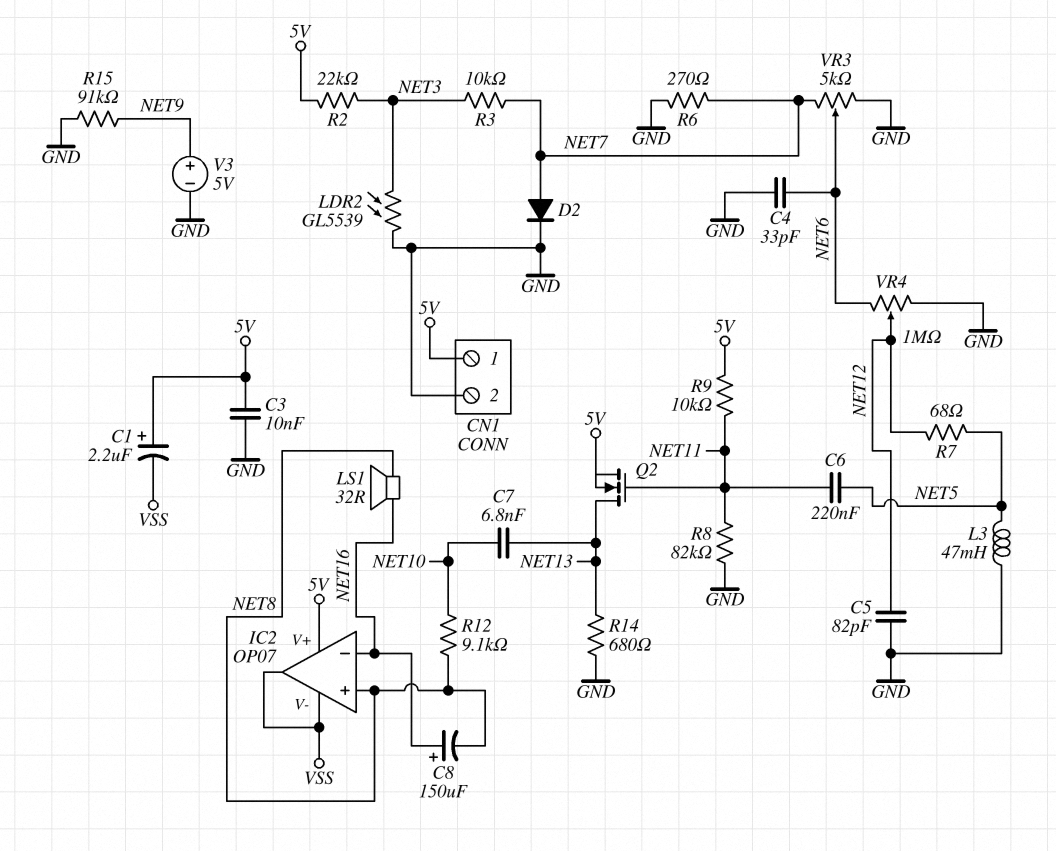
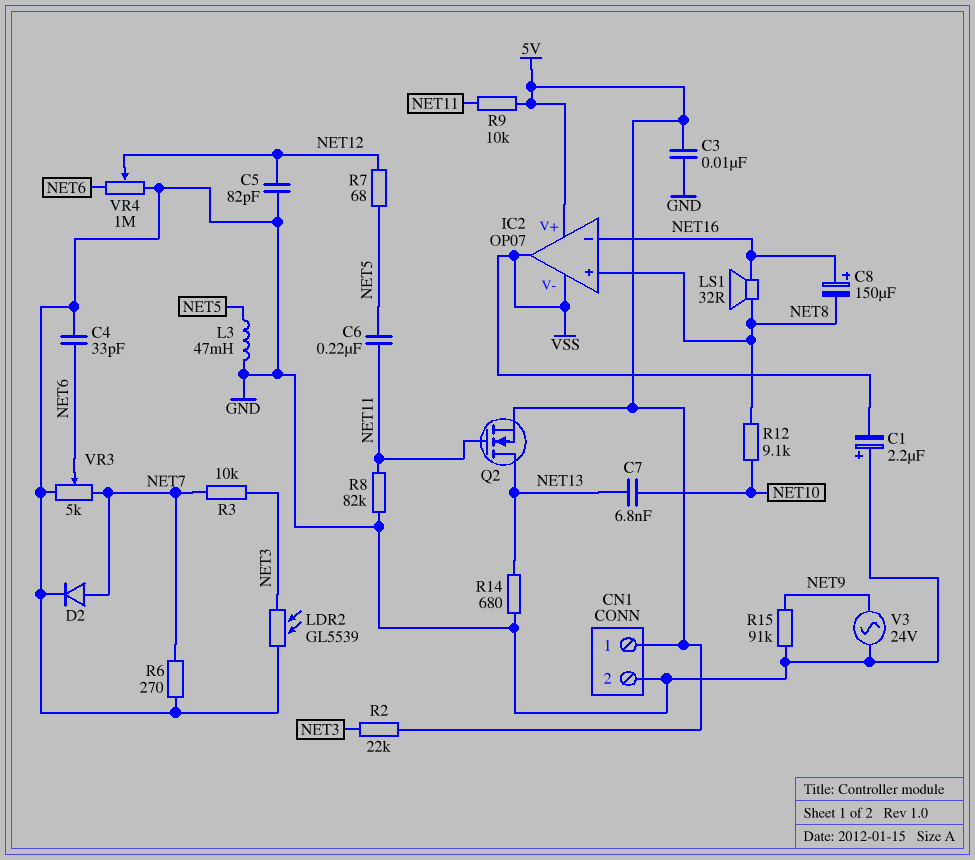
C1: 2.2uF (plus 5V, minus VSS) -> 2.2uF (plus GND, minus VSS)
V3: 5V (plus NET9, minus GND) -> AC 24V (GND, NET9)

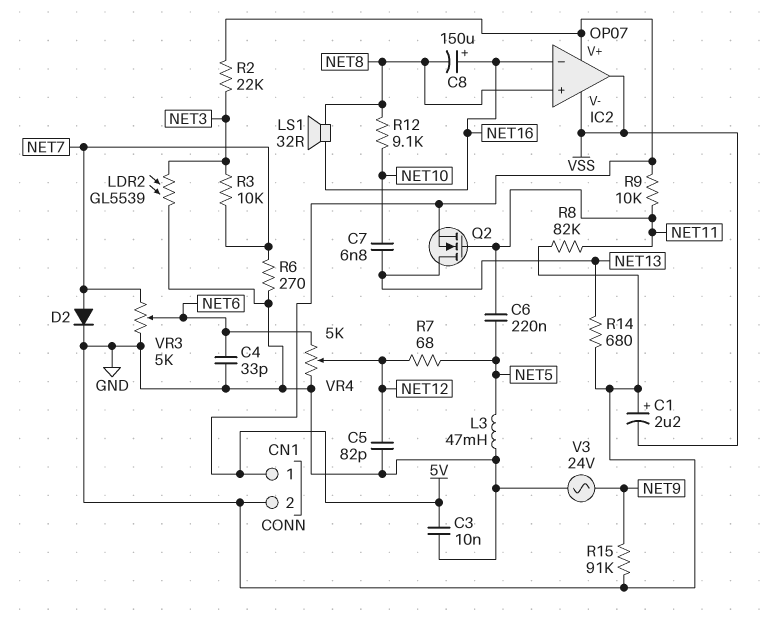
VR4: 1M (GND, NET6, wiper NET12) -> 5k (GND, NET6, wiper NET12)

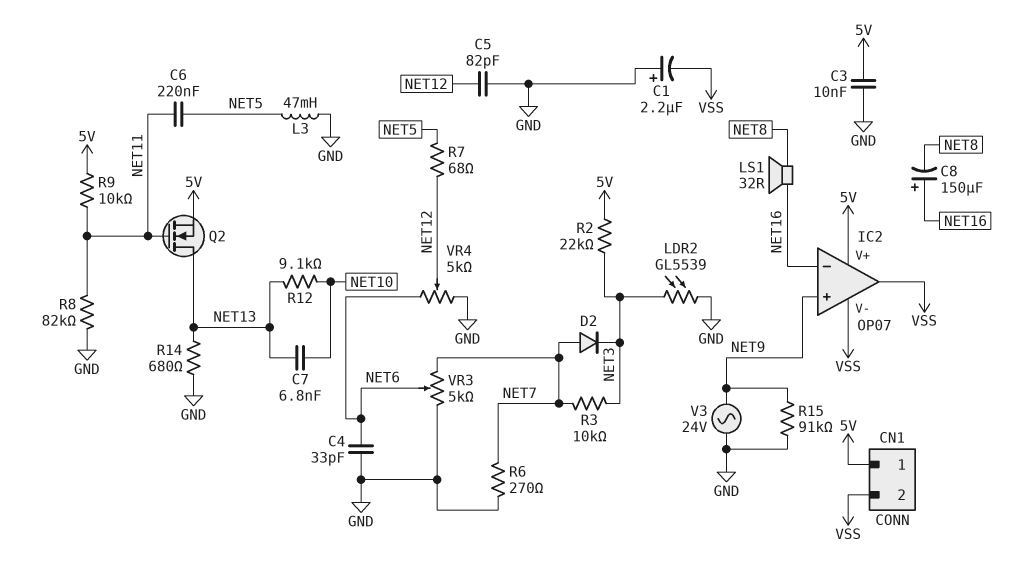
CN1 pin 2: GND -> VSS
D2: diode (A NET7, K GND) -> diode (A NET7, K NET3)
IC2 pin in+: NET8 -> NET9
R12: 9.1k (NET8, NET10) -> 9.1k (NET10, NET13)

